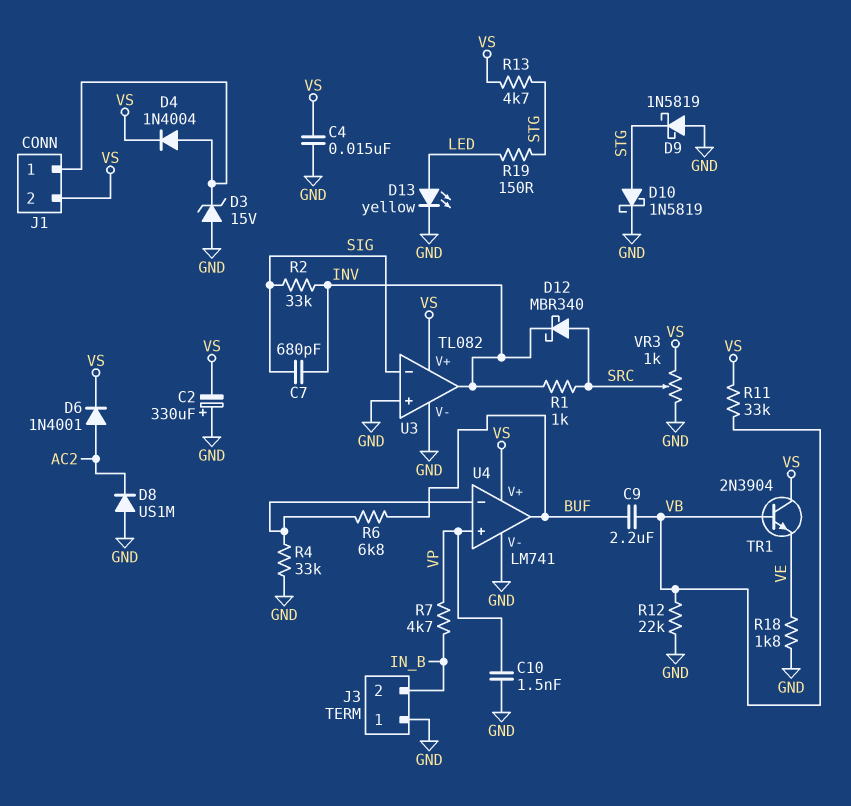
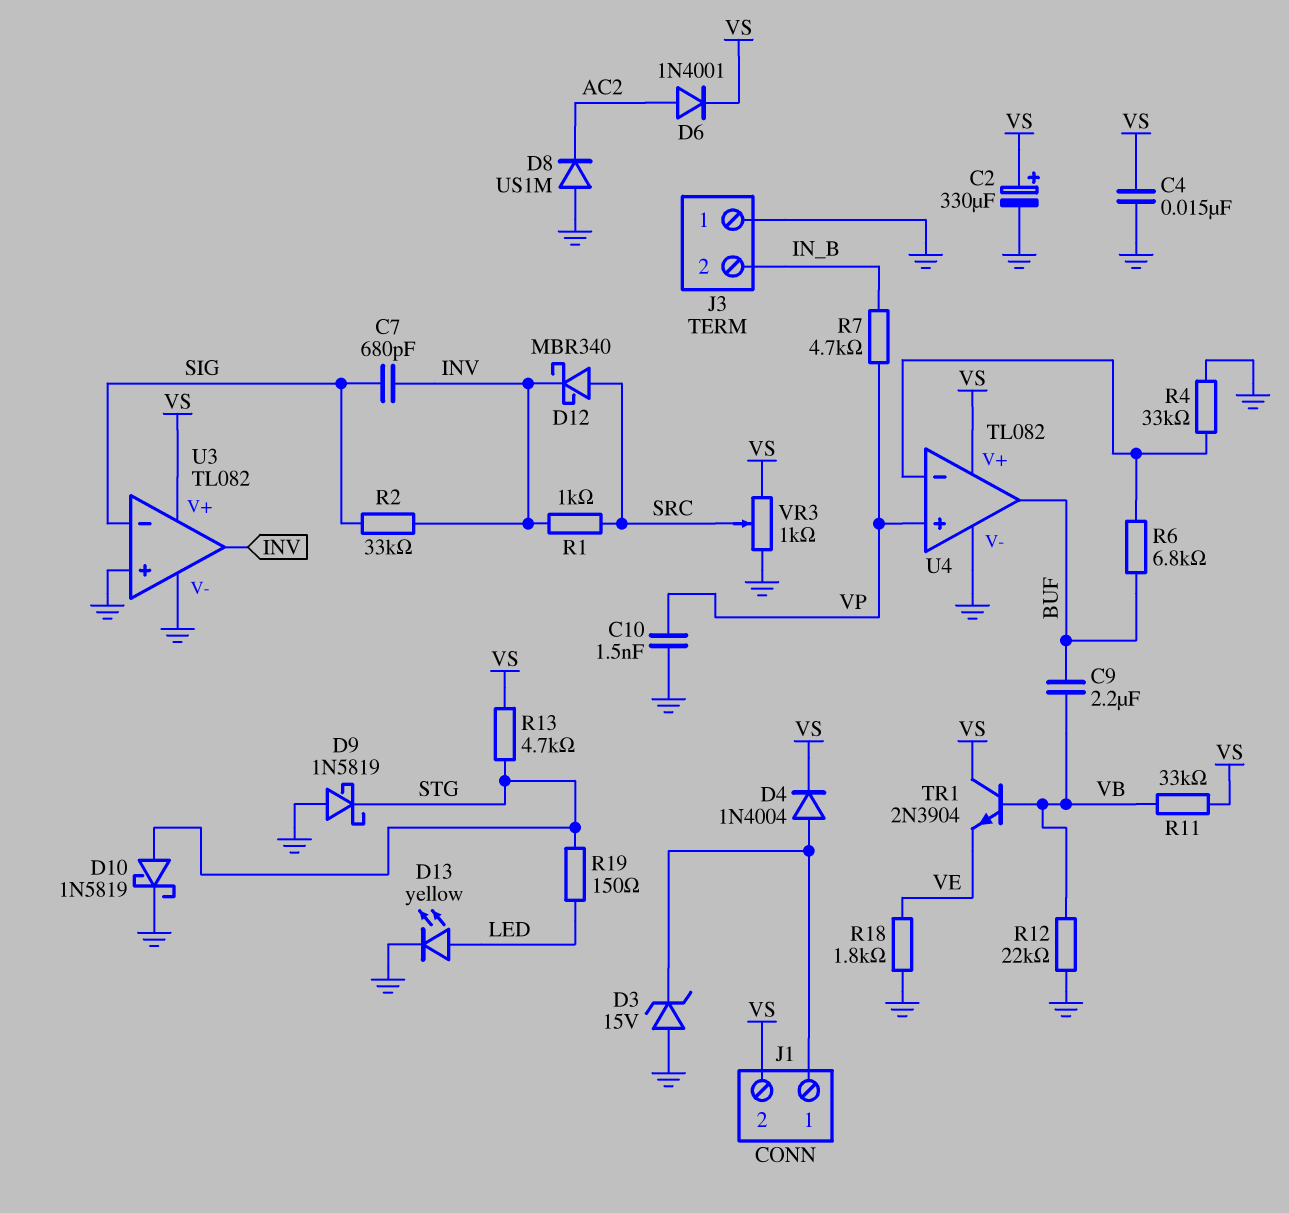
C2: 330uF (plus GND, minus VS) -> 330uF (plus VS, minus GND)
U4: LM741 -> TL082

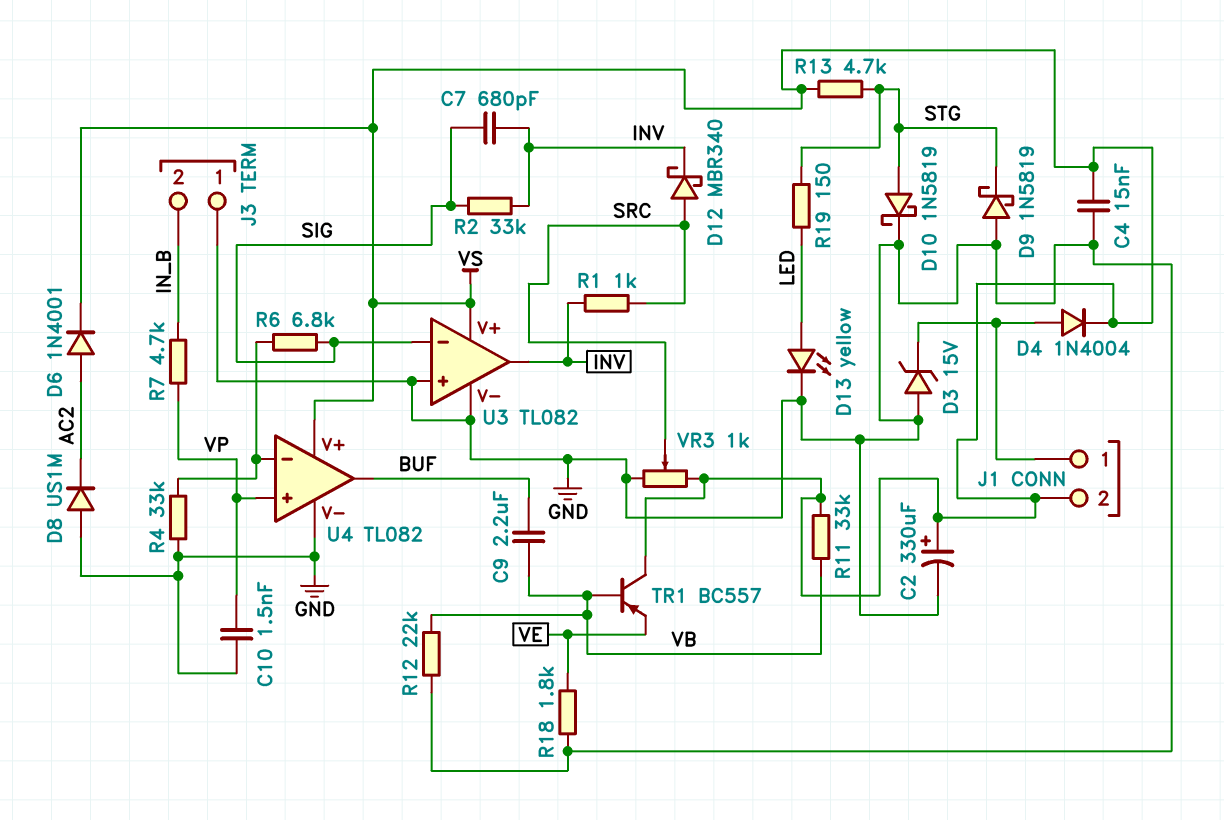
R6: 6.8k (BUF, U4/in-) -> 6.8k (SIG, U4/in-)
TR1: NPN 2N3904 (B VB, C VS, E VE) -> PNP BC557 (B VB, C VS, E VE)

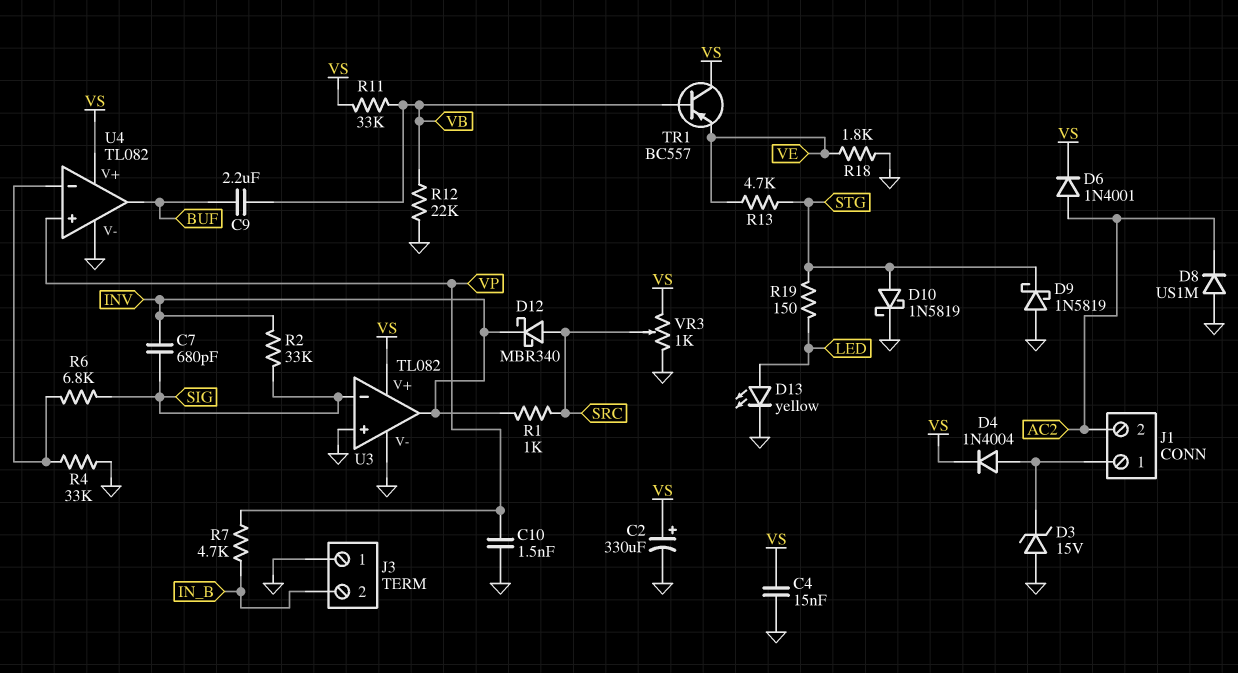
J1 pin 2: VS -> AC2
R13: 4.7k (STG, VS) -> 4.7k (STG, VE)

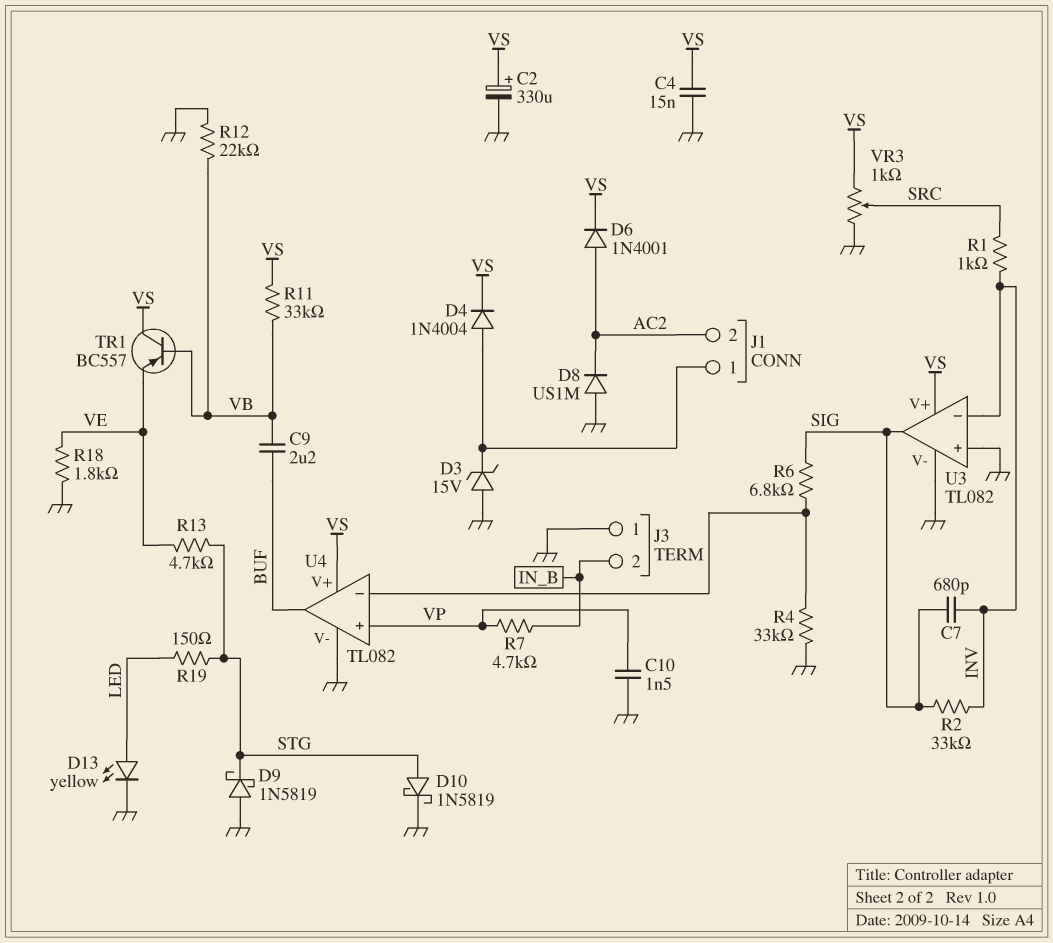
D12: schottky MBR340 (A SRC, K INV) -> none
U3 pin in-: SIG -> INV
U3 pin out: INV -> SIG

